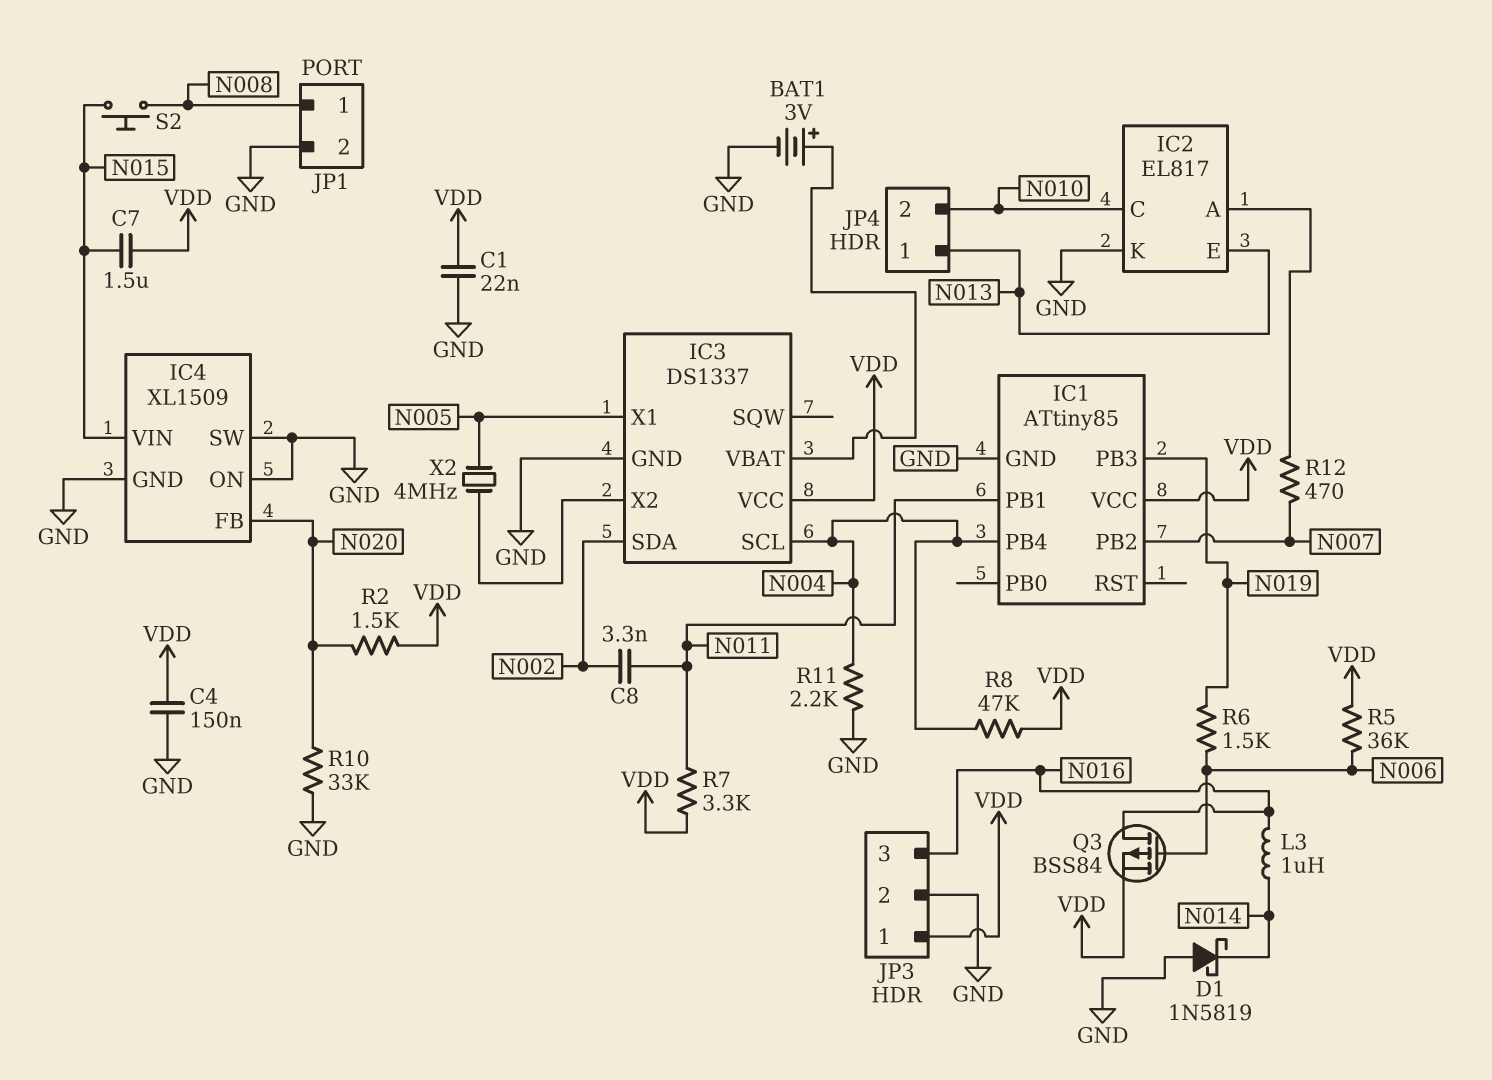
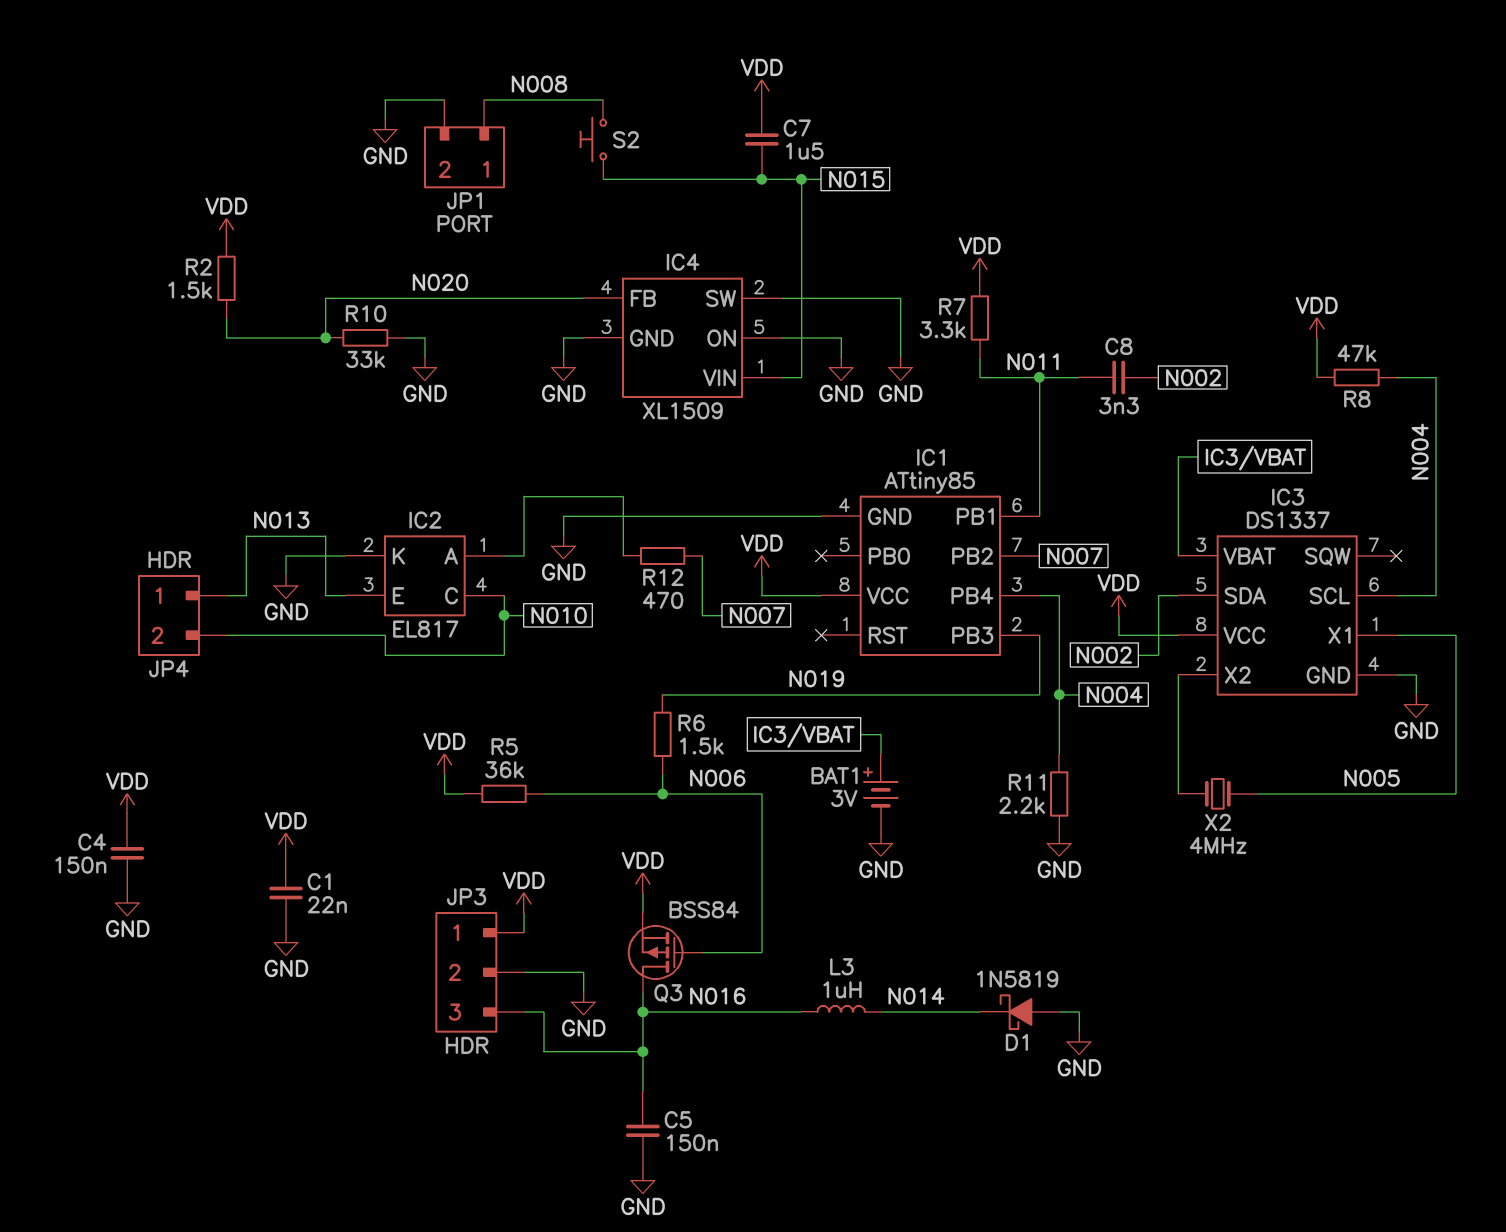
C5: none -> 150nF (GND, N016)

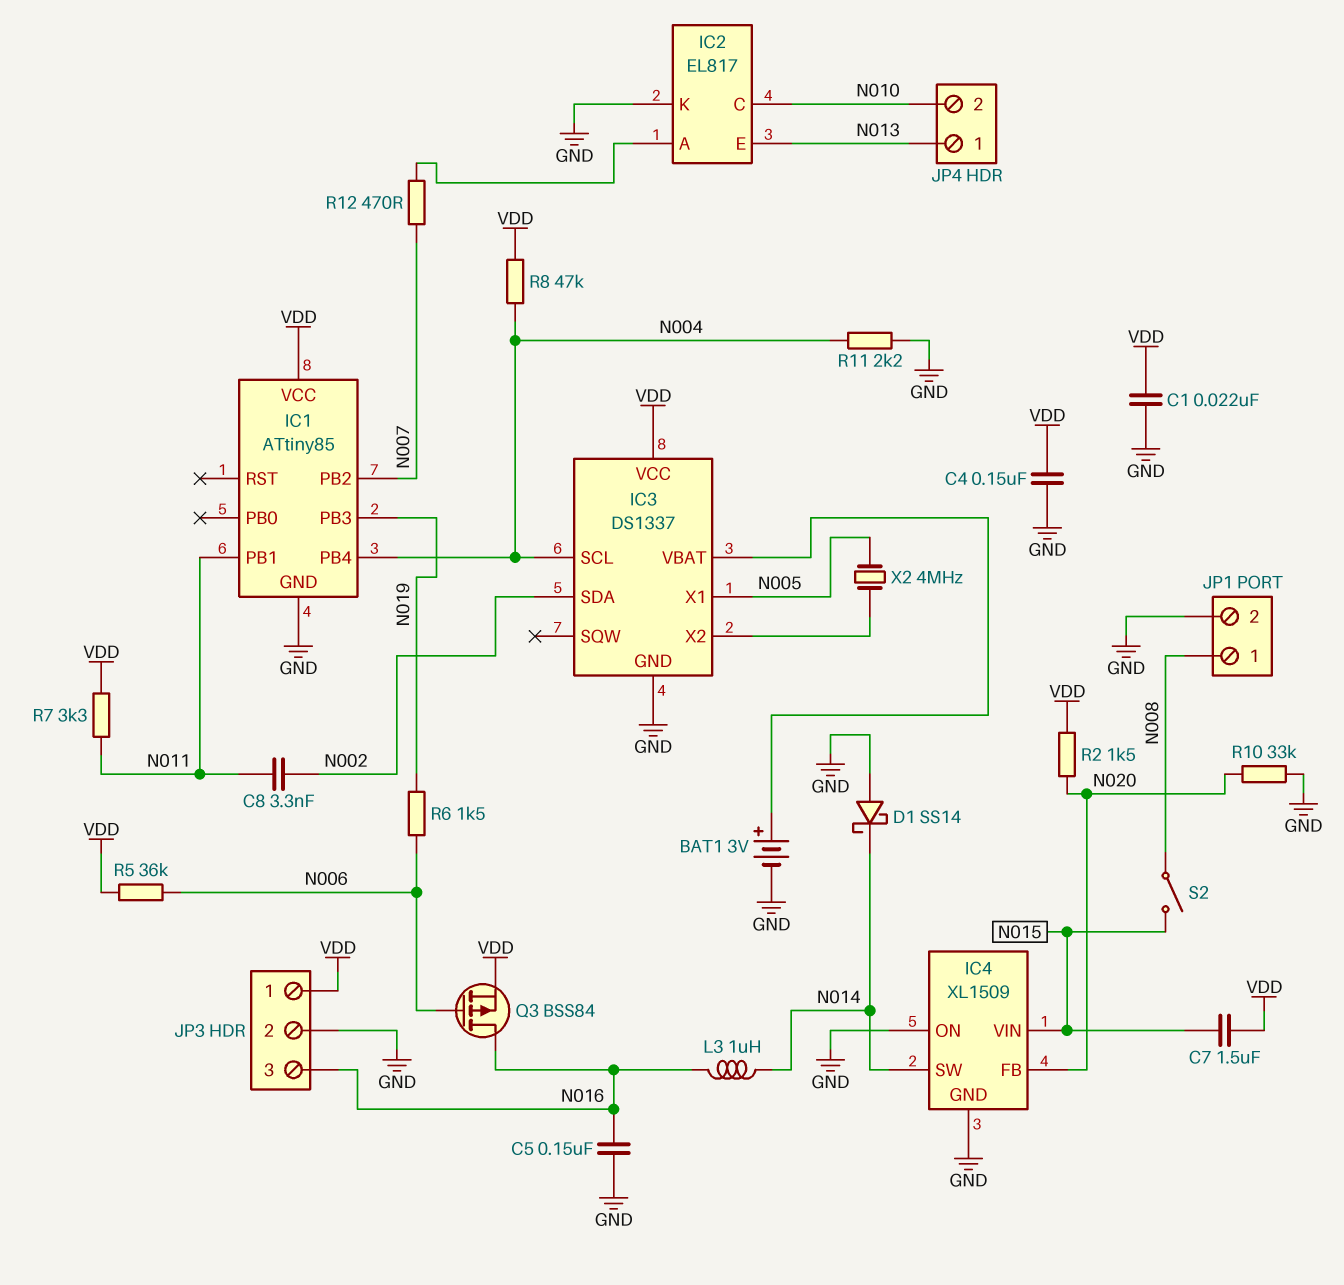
D1: schottky 1N5819 (A GND, K N014) -> schottky SS14 (A GND, K N014)
IC4 pin SW: GND -> N014
S2: button (N008, N015) -> switch (N008, N015)

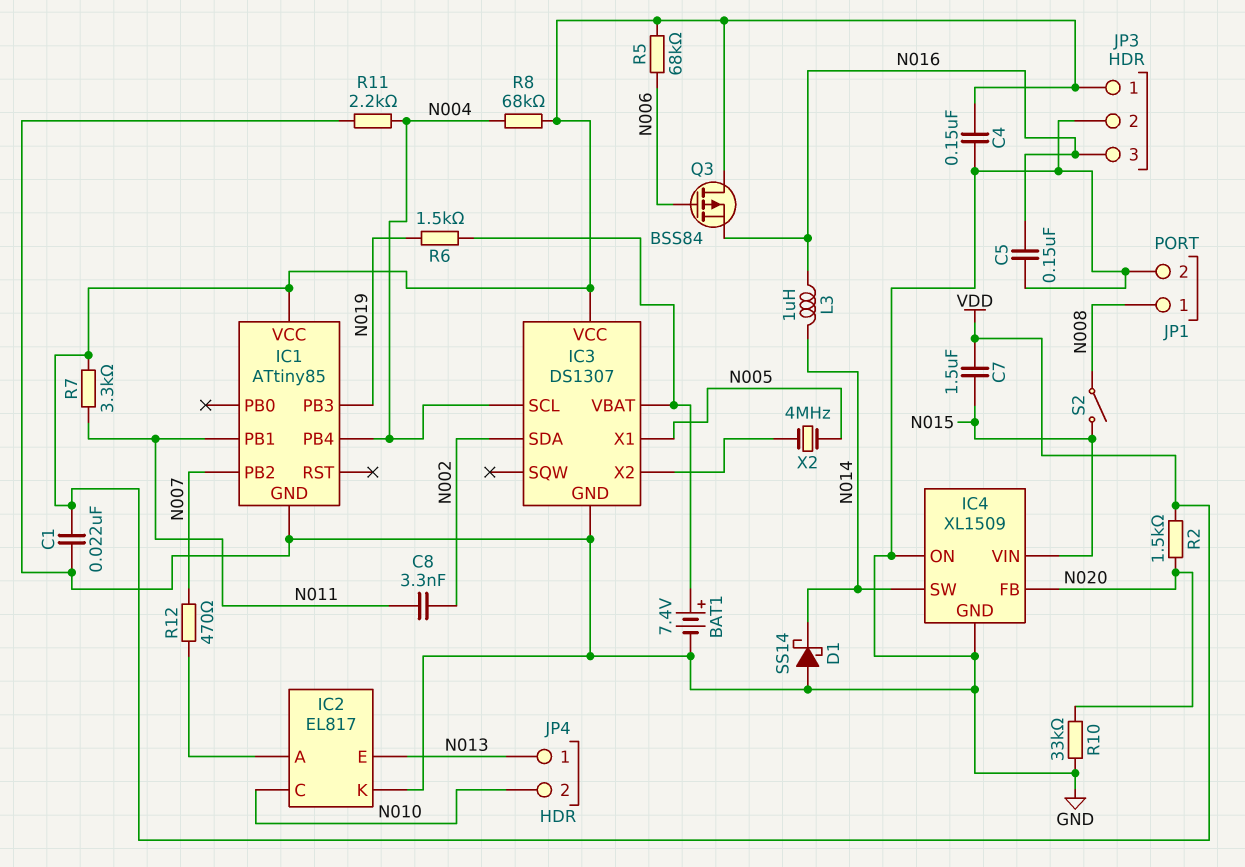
BAT1: 3V (plus IC3/VBAT, minus GND) -> 7.4V (plus IC3/VBAT, minus GND)
IC3: DS1337 -> DS1307
Q3: PMOS BSS84 (G N006, D N016, S VDD) -> PMOS BSS84 (G N006, D VDD, S N016)
R5: 36k (N006, VDD) -> 68k (N006, VDD)
R6: 1.5k (N006, N019) -> 1.5k (IC3/VBAT, N019)
R8: 47k (N004, VDD) -> 68k (N004, VDD)

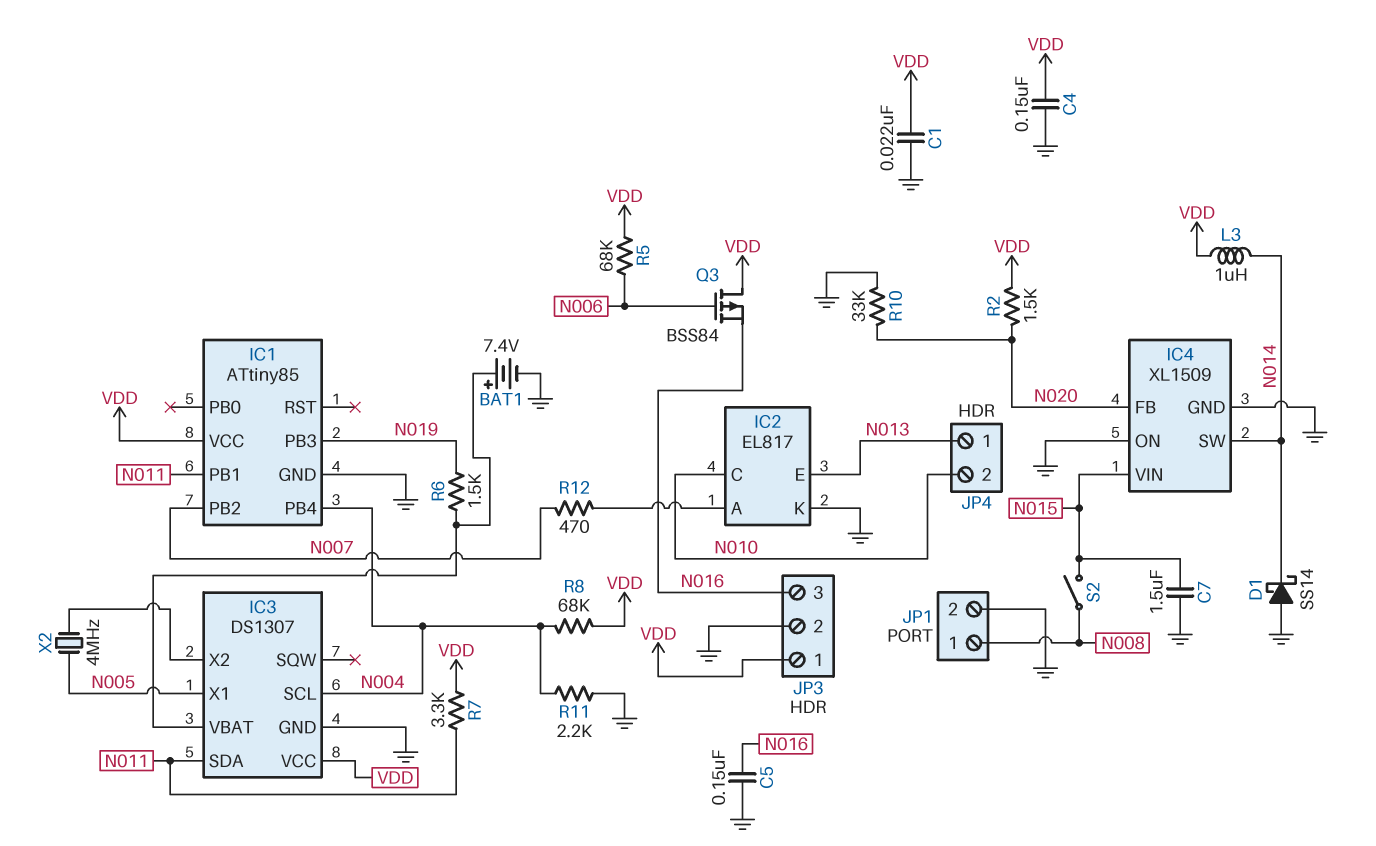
C7: 1.5uF (N015, VDD) -> 1.5uF (GND, N015)
C8: 3.3nF (N002, N011) -> none
IC3 pin SDA: N002 -> N011
L3: 1uH (N014, N016) -> 1uH (N014, VDD)

